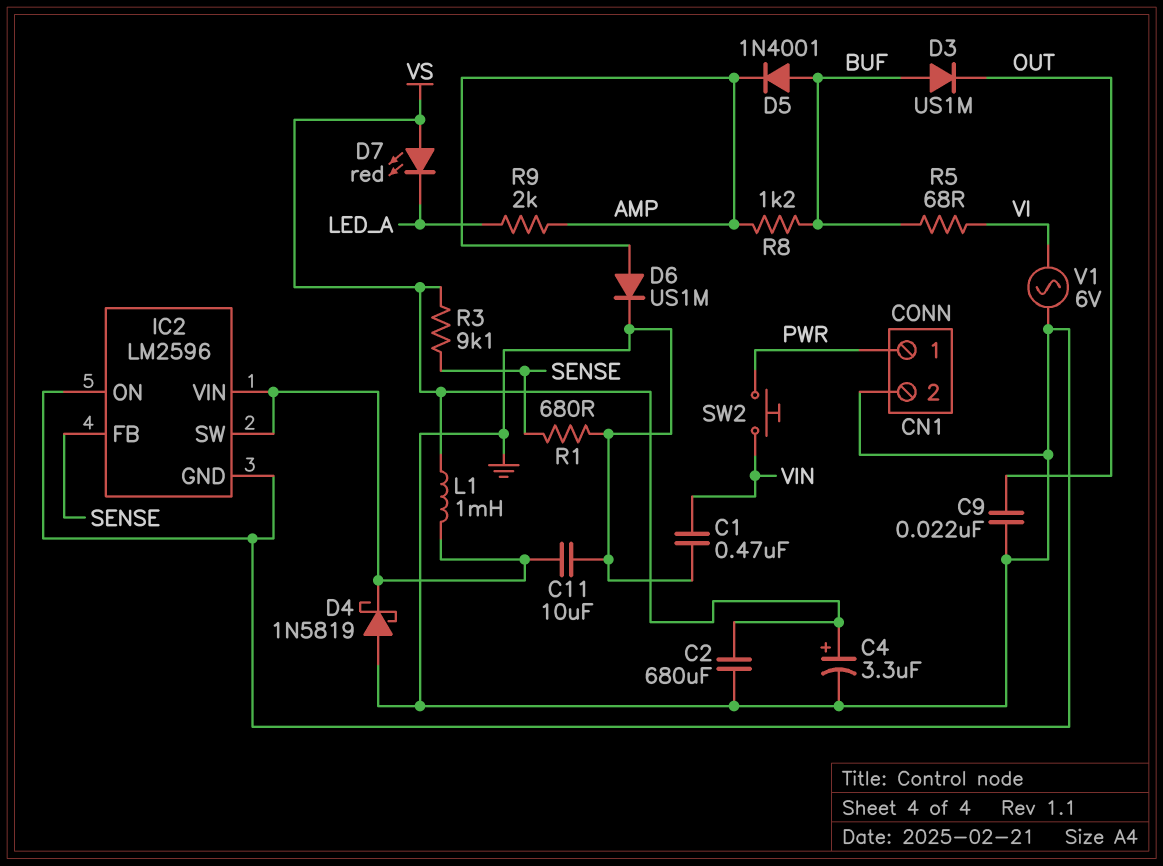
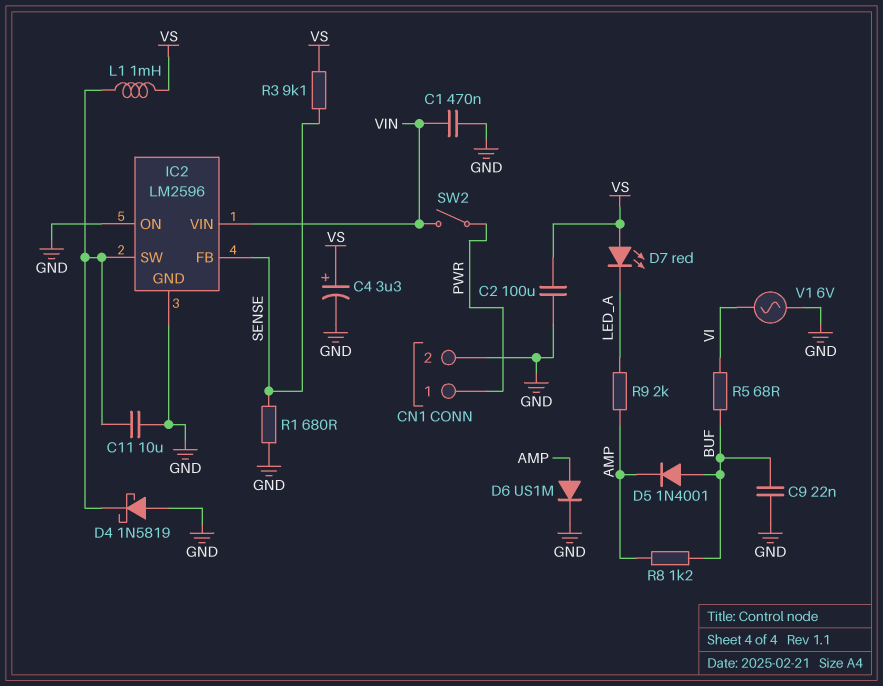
C2: 680uF (GND, VS) -> 100uF (GND, VS)
C9: 22nF (GND, OUT) -> 22nF (BUF, GND)
D3: diode US1M (A BUF, K OUT) -> none
IC2 pin VIN: IC2/SW -> VIN
SW2: button (PWR, VIN) -> switch (PWR, VIN)

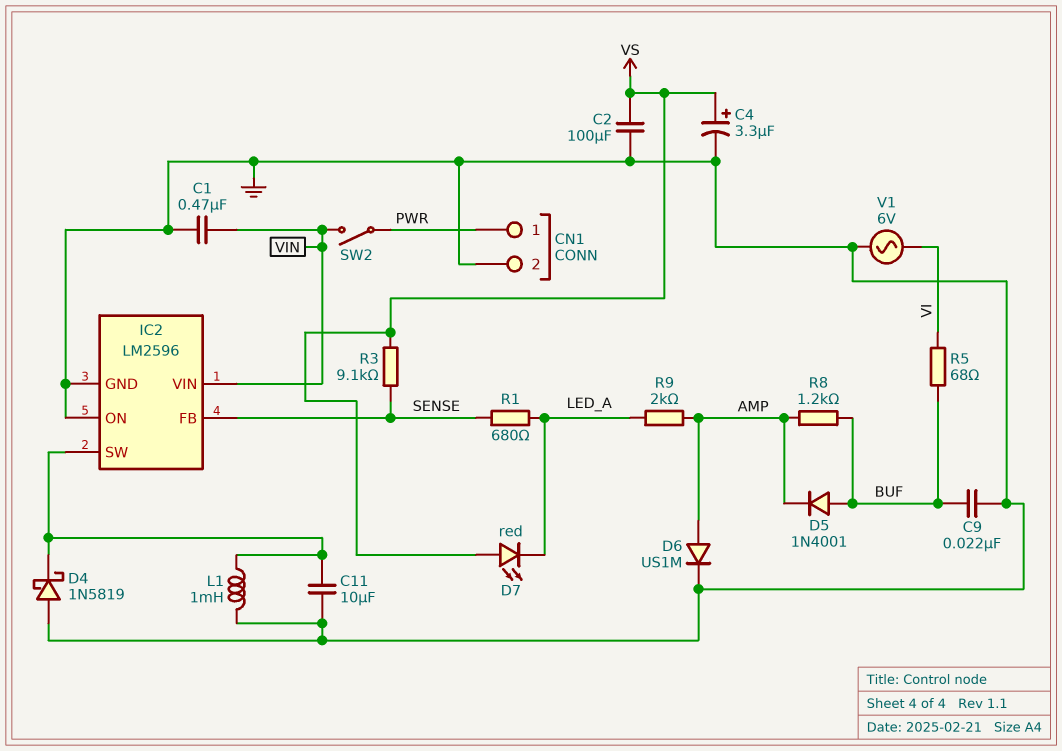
L1: 1mH (IC2/SW, VS) -> 1mH (GND, IC2/SW)
R1: 680 (GND, SENSE) -> 680 (LED_A, SENSE)

